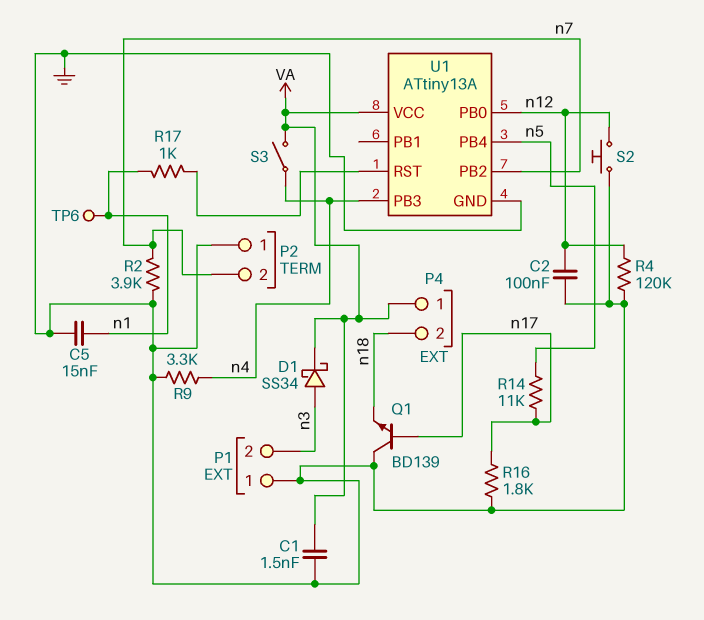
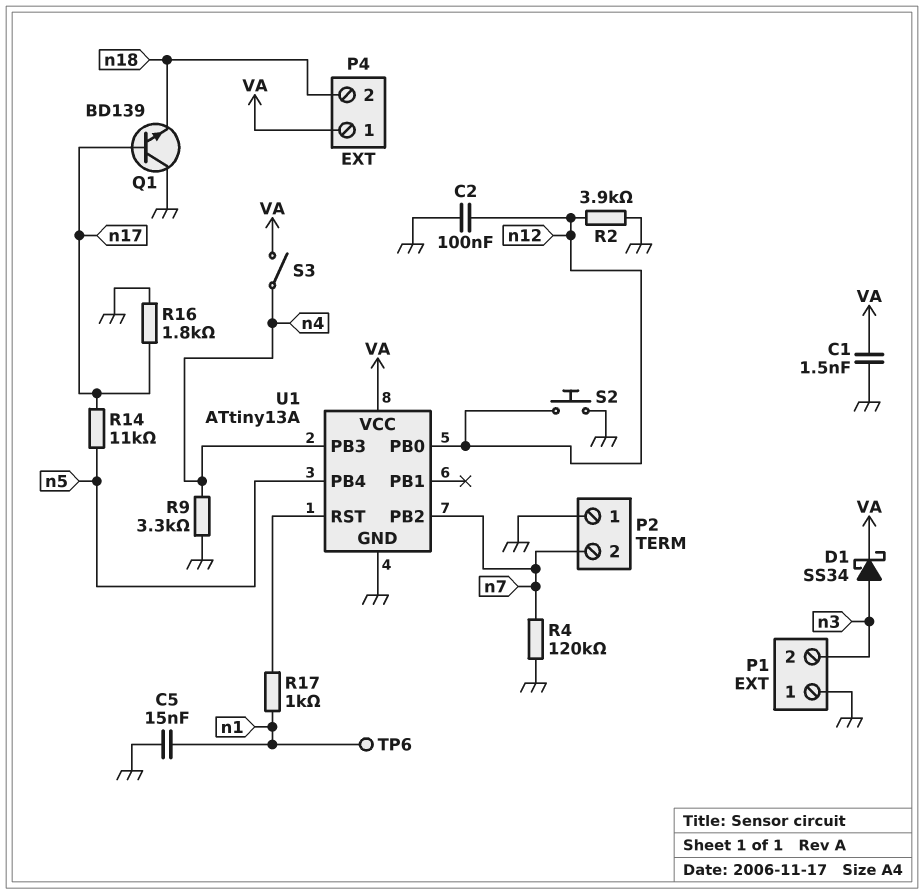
R2: 3.9k (GND, n7) -> 3.9k (GND, n12)
R4: 120k (GND, n12) -> 120k (GND, n7)

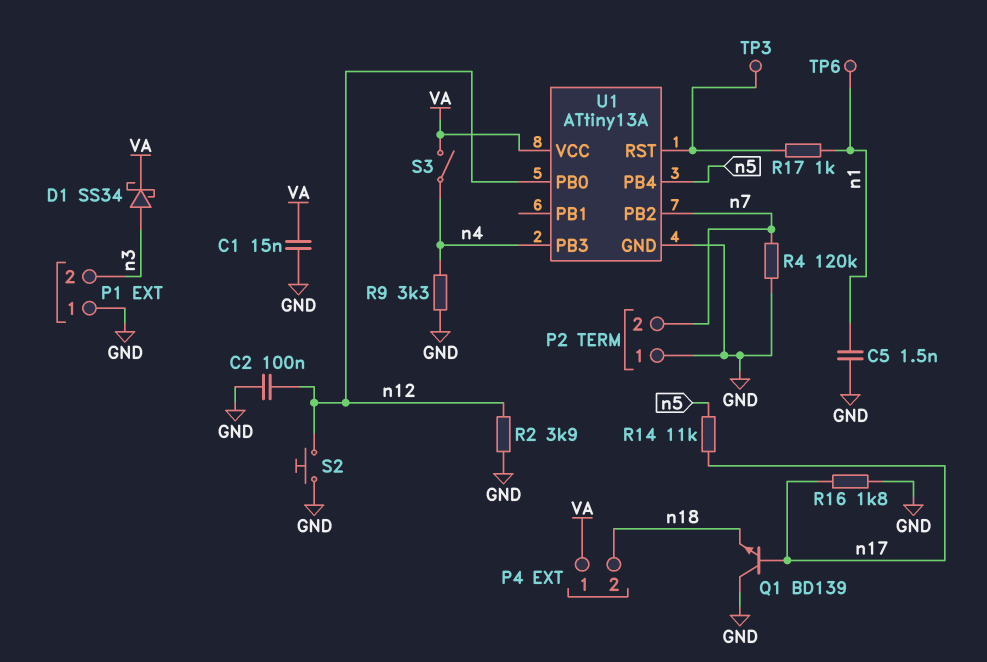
C1: 1.5nF (GND, VA) -> 15nF (GND, VA)
C5: 15nF (GND, n1) -> 1.5nF (GND, n1)
TP3: none -> test point (U1/RST)

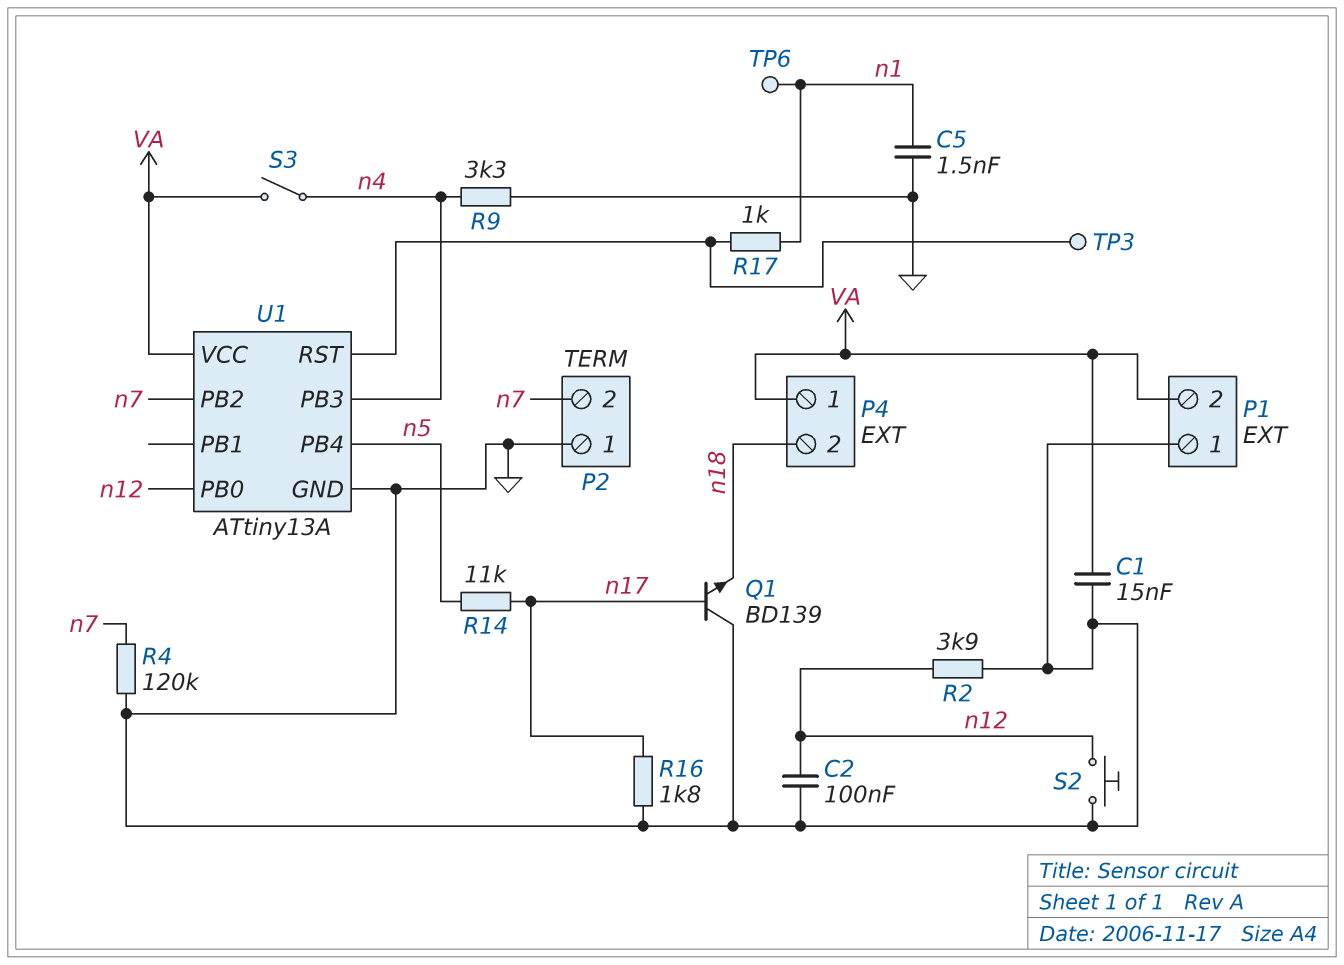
D1: schottky SS34 (A n3, K VA) -> none
P1 pin 2: n3 -> VA

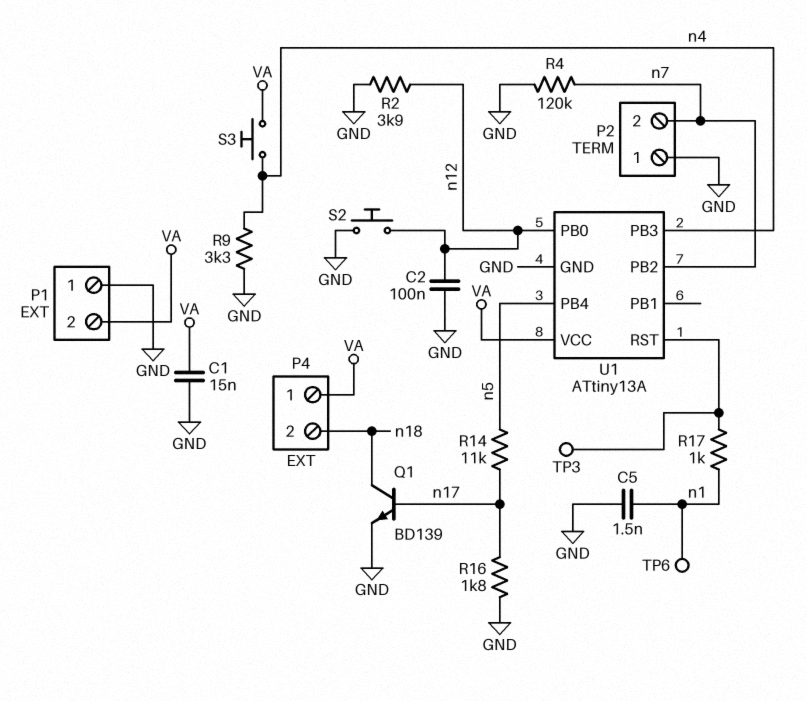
Q1: NPN BD139 (B n17, C GND, E n18) -> NPN BD139 (B n17, C n18, E GND)
S3: switch (VA, n4) -> button (VA, n4)

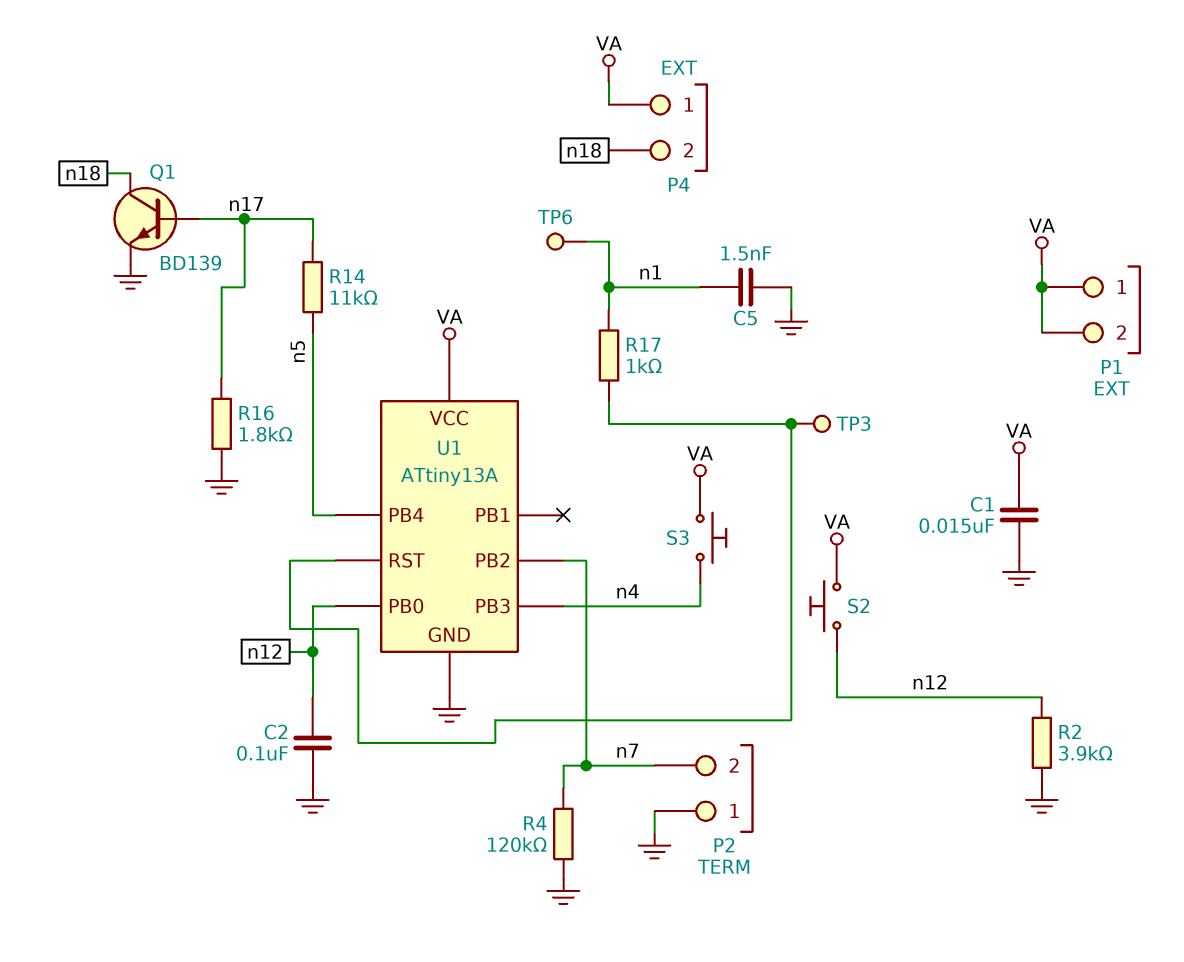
P1 pin 1: GND -> VA
R9: 3.3k (GND, n4) -> none
S2: button (GND, n12) -> button (VA, n12)

